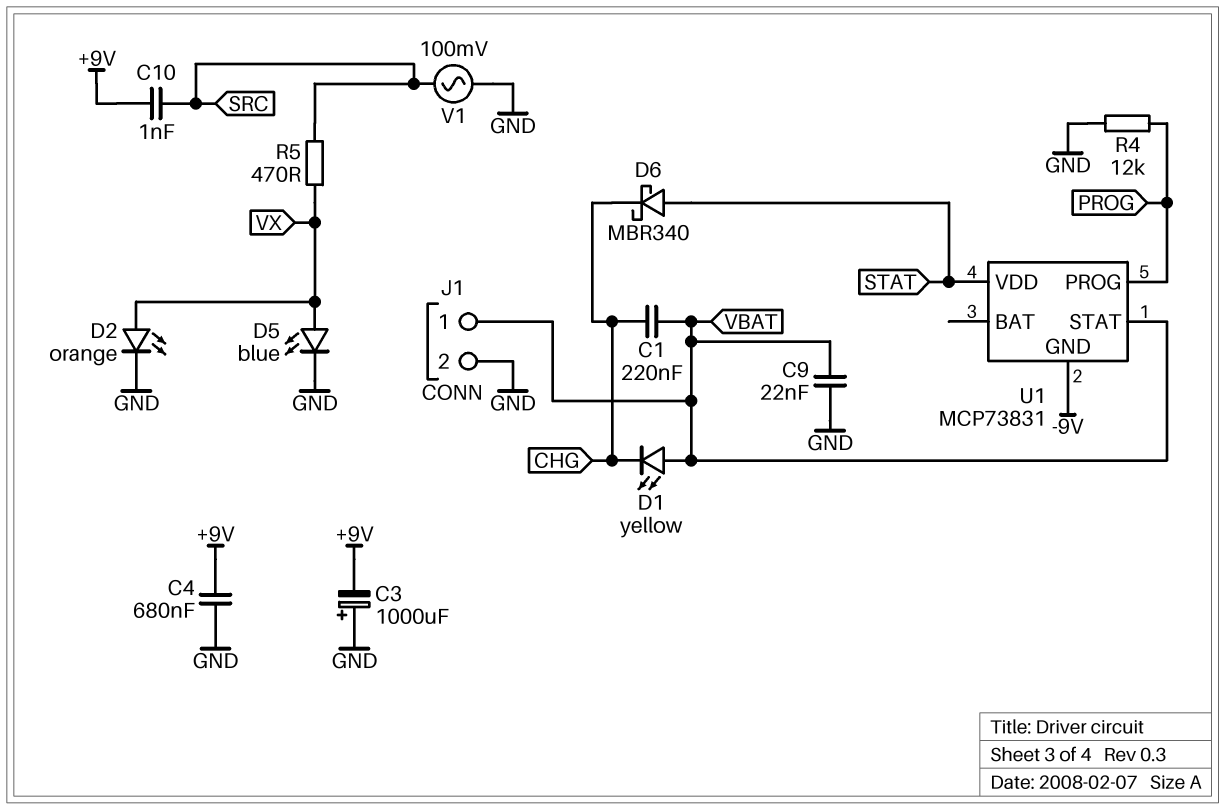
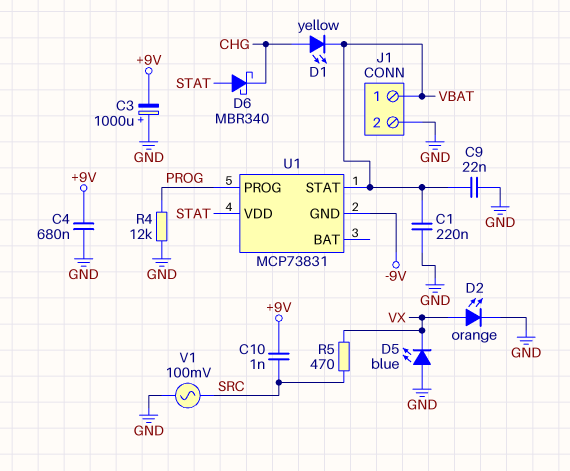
C1: 220nF (CHG, VBAT) -> 220nF (GND, VBAT)
D1: LED yellow (A VBAT, K CHG) -> LED yellow (A CHG, K VBAT)
D5: LED blue (A VX, K GND) -> LED blue (A GND, K VX)

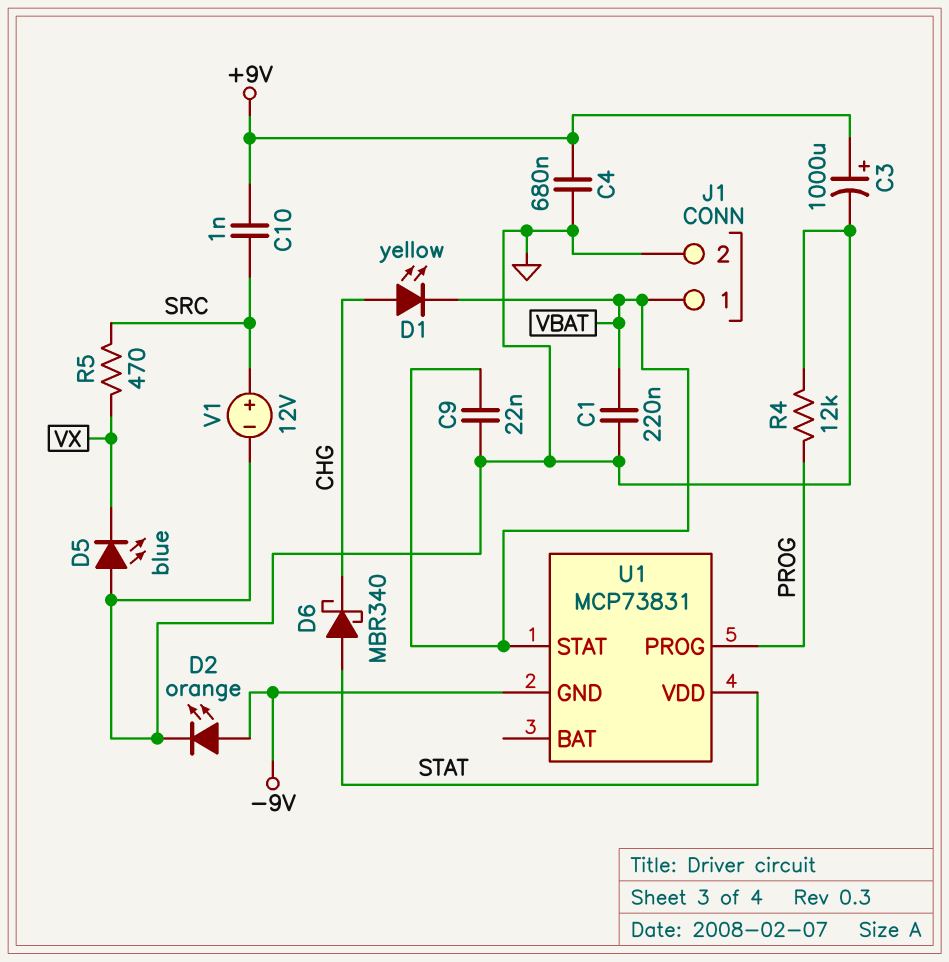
C3: 1000uF (plus GND, minus +9V) -> 1000uF (plus +9V, minus GND)
D2: LED orange (A VX, K GND) -> LED orange (A -9V, K GND)
V1: AC 100mV (GND, SRC) -> 12V (plus SRC, minus GND)

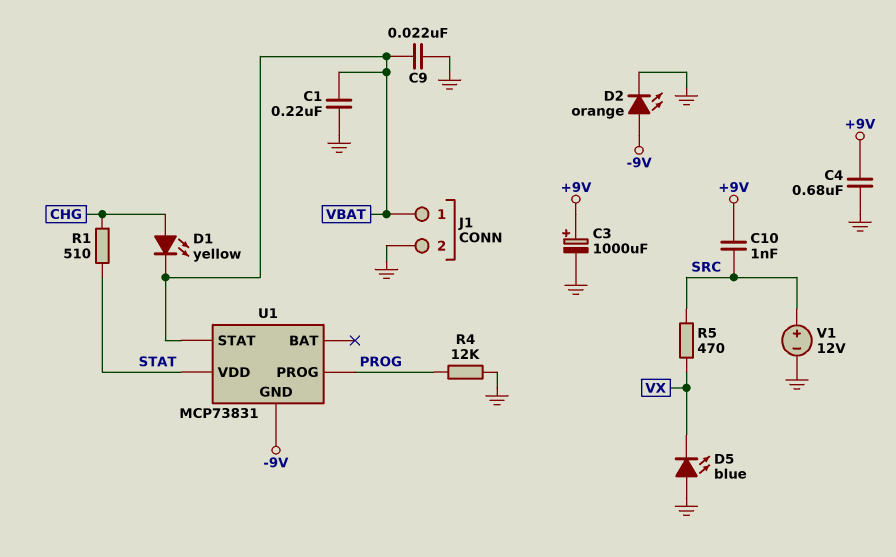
D6: schottky MBR340 (A STAT, K CHG) -> none
R1: none -> 510 (CHG, STAT)

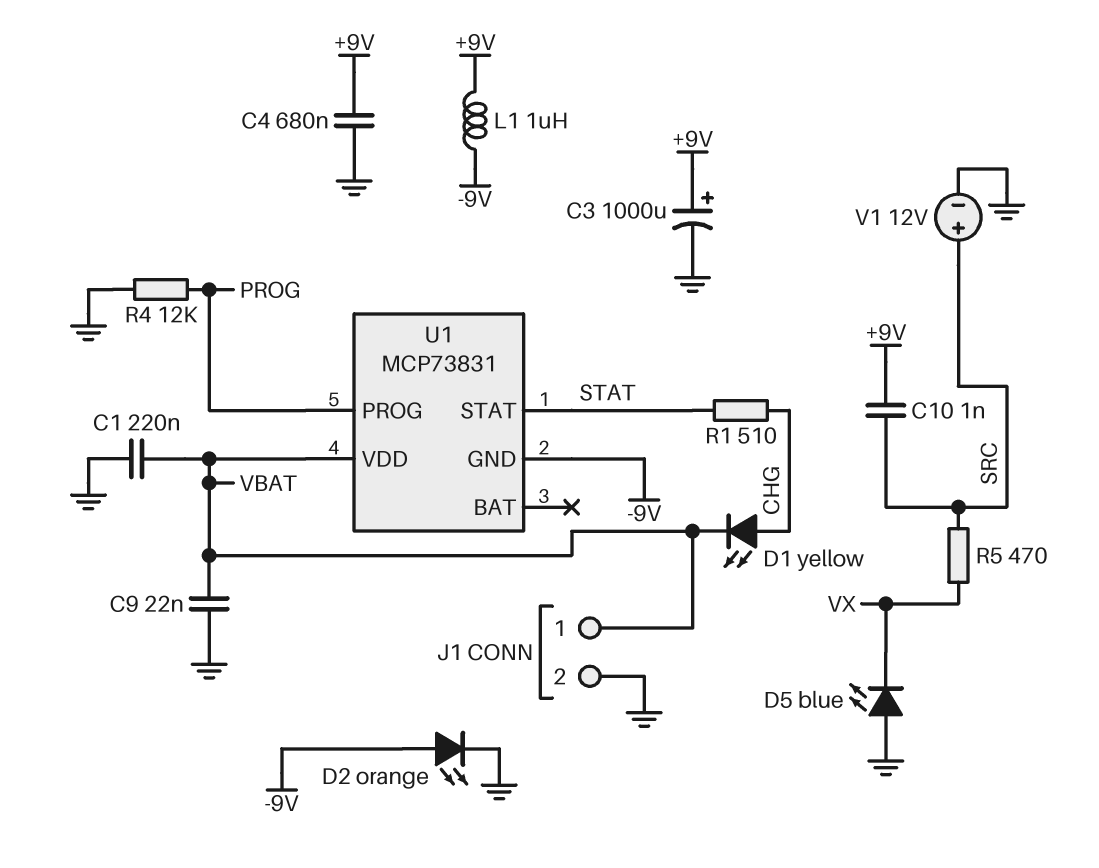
L1: none -> 1uH (+9V, -9V)
U1 pin STAT: VBAT -> STAT
U1 pin VDD: STAT -> VBAT

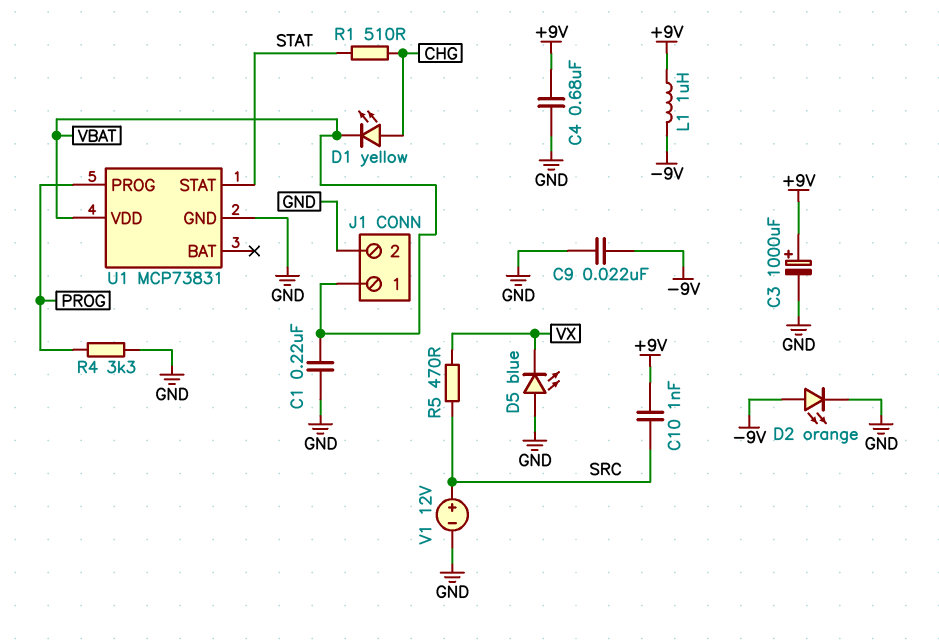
C9: 22nF (GND, VBAT) -> 22nF (-9V, GND)
R4: 12k (GND, PROG) -> 3.3k (GND, PROG)
U1 pin GND: -9V -> GND

